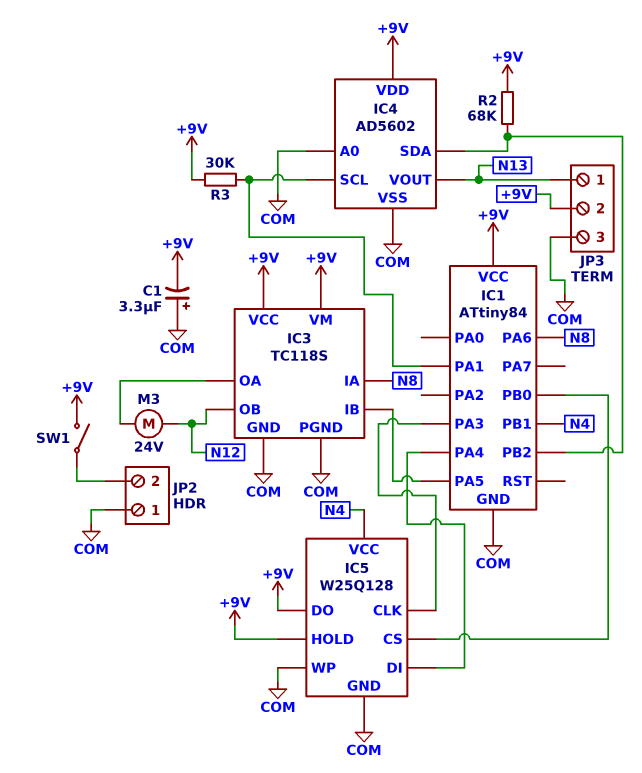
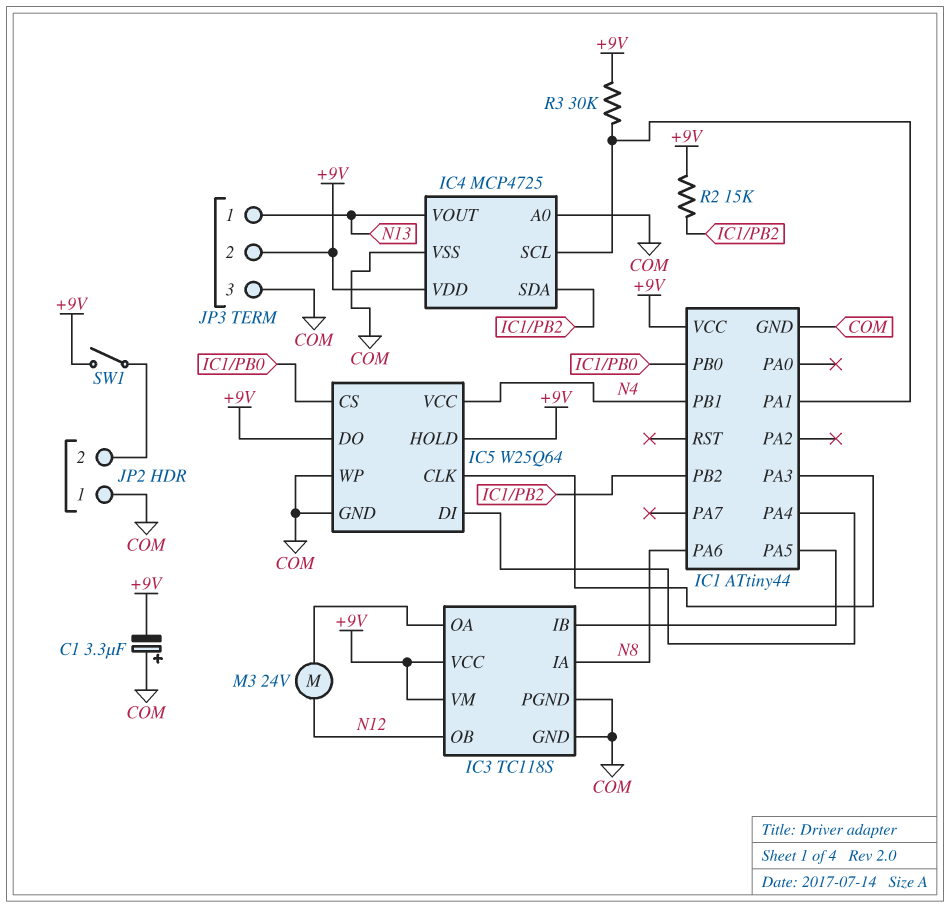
IC1: ATtiny84 -> ATtiny44
IC4: AD5602 -> MCP4725
IC5: W25Q128 -> W25Q64
R2: 68k (+9V, IC1/PB2) -> 15k (+9V, IC1/PB2)

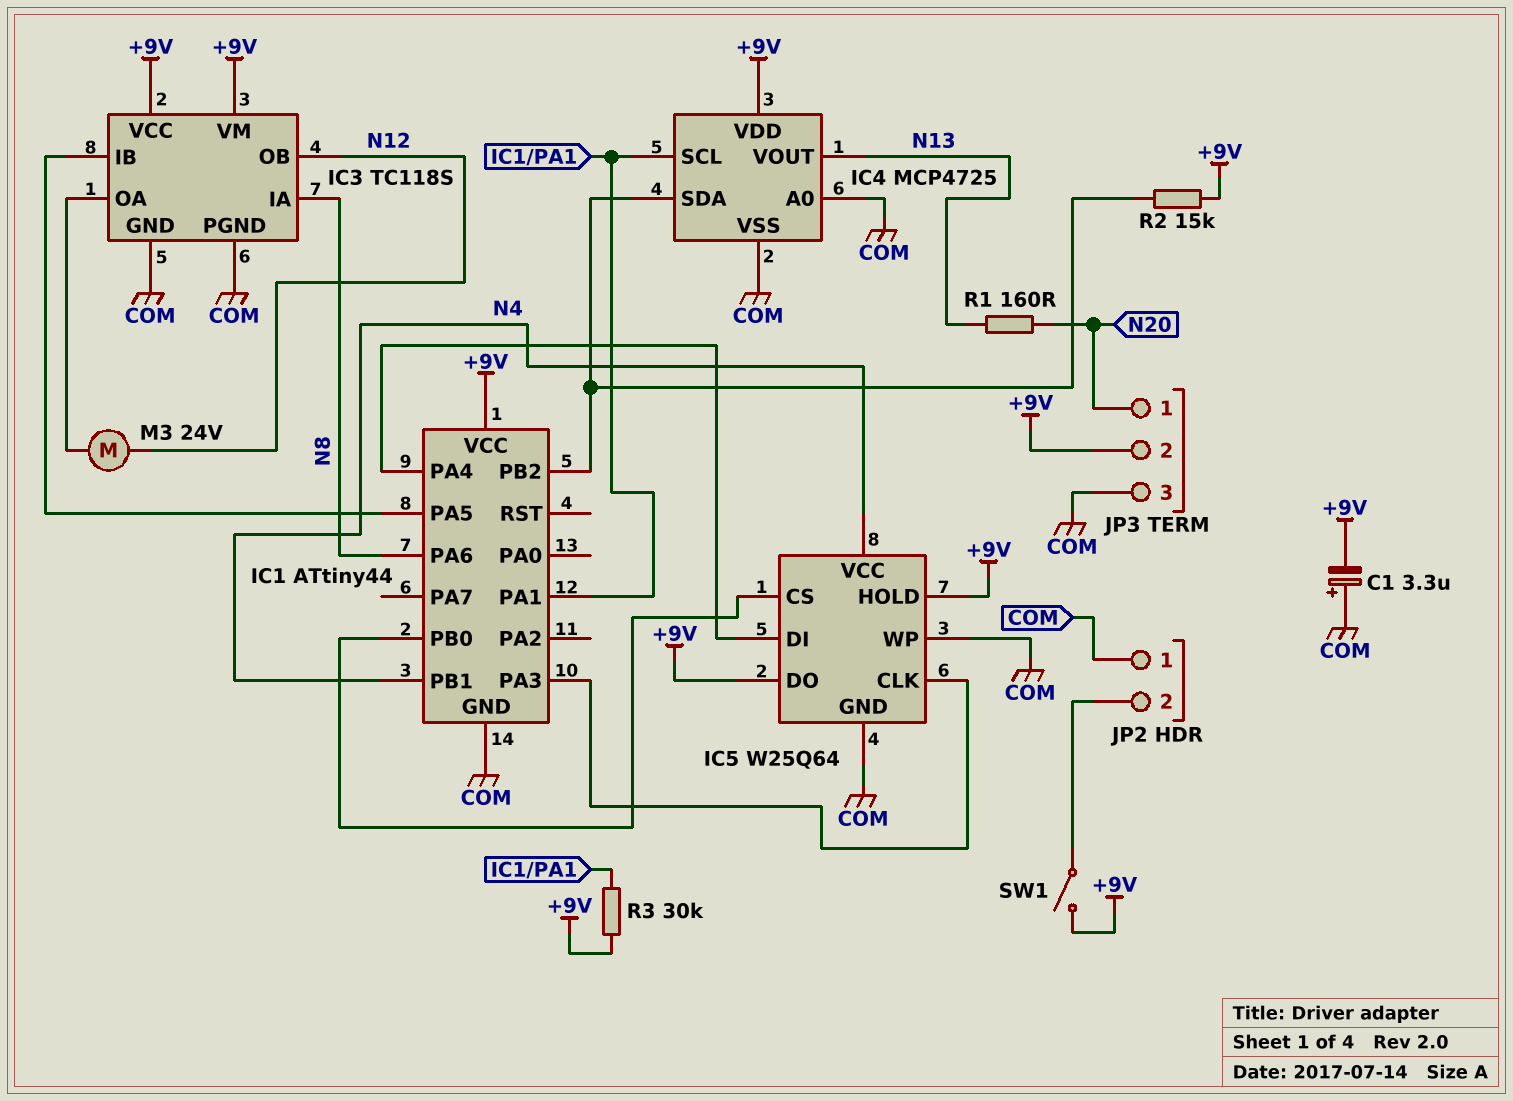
JP3 pin 1: N13 -> N20
R1: none -> 160 (N13, N20)

